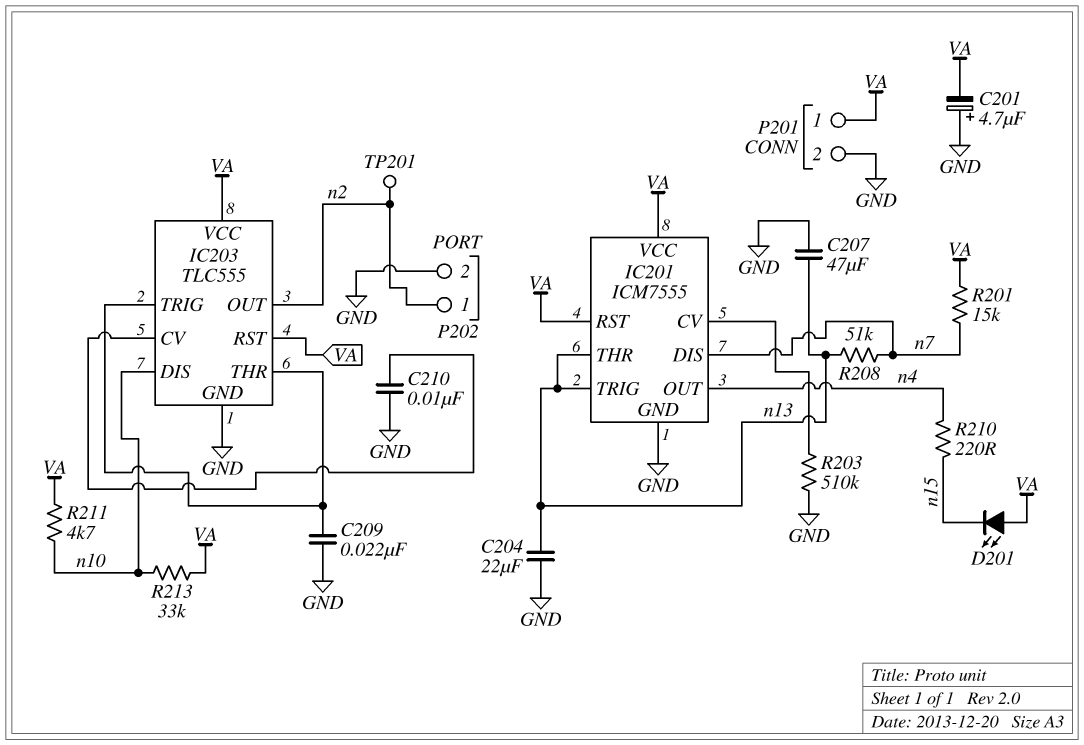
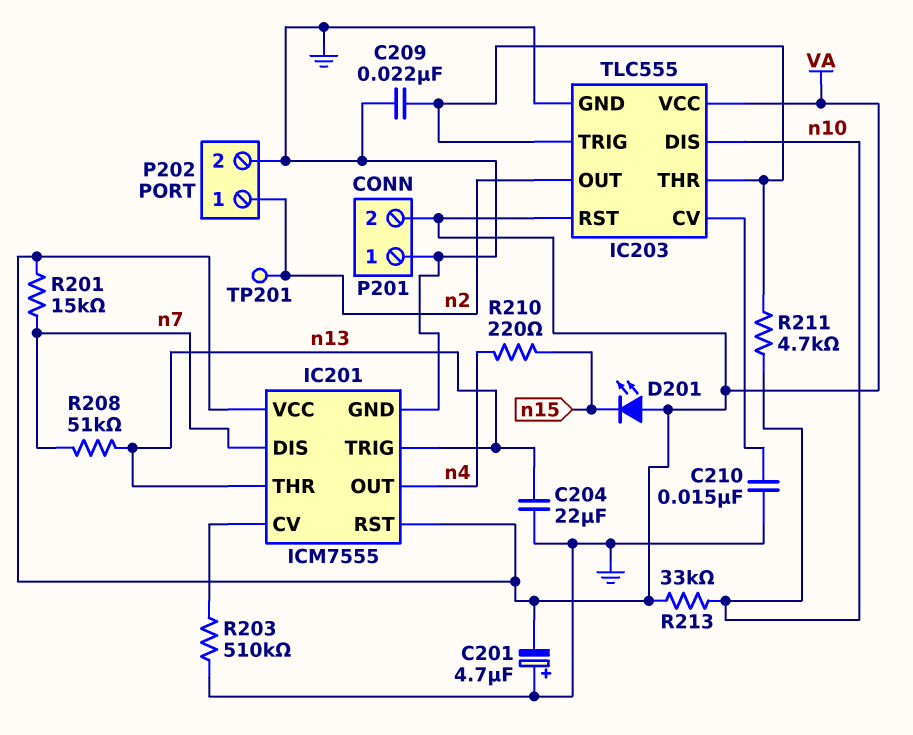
C207: 47uF (GND, n13) -> none
C210: 10nF (GND, IC203/CV) -> 15nF (GND, IC203/CV)
P201 pin 1: VA -> GND
P201 pin 2: GND -> VA
R211: 4.7k (VA, n10) -> 4.7k (IC203/THR, n10)

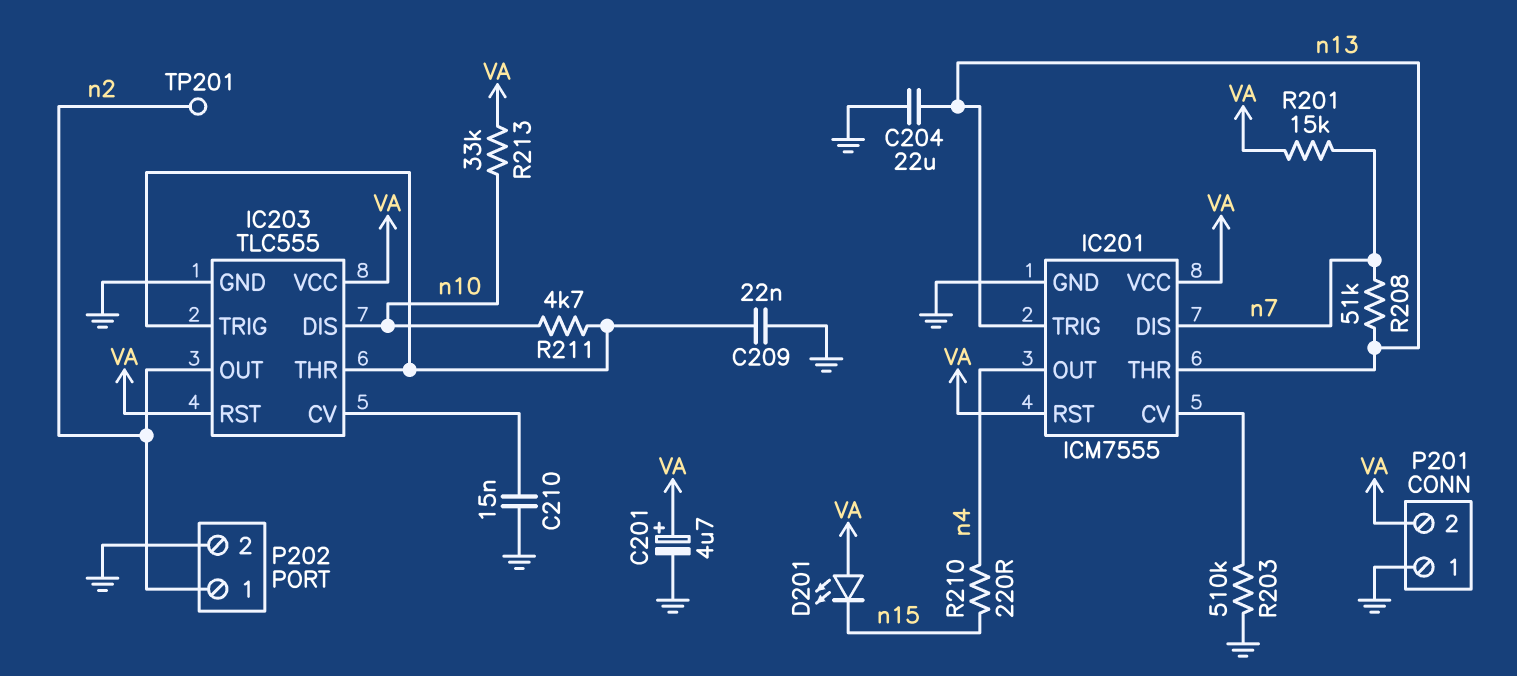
C201: 4.7uF (plus GND, minus VA) -> 4.7uF (plus VA, minus GND)

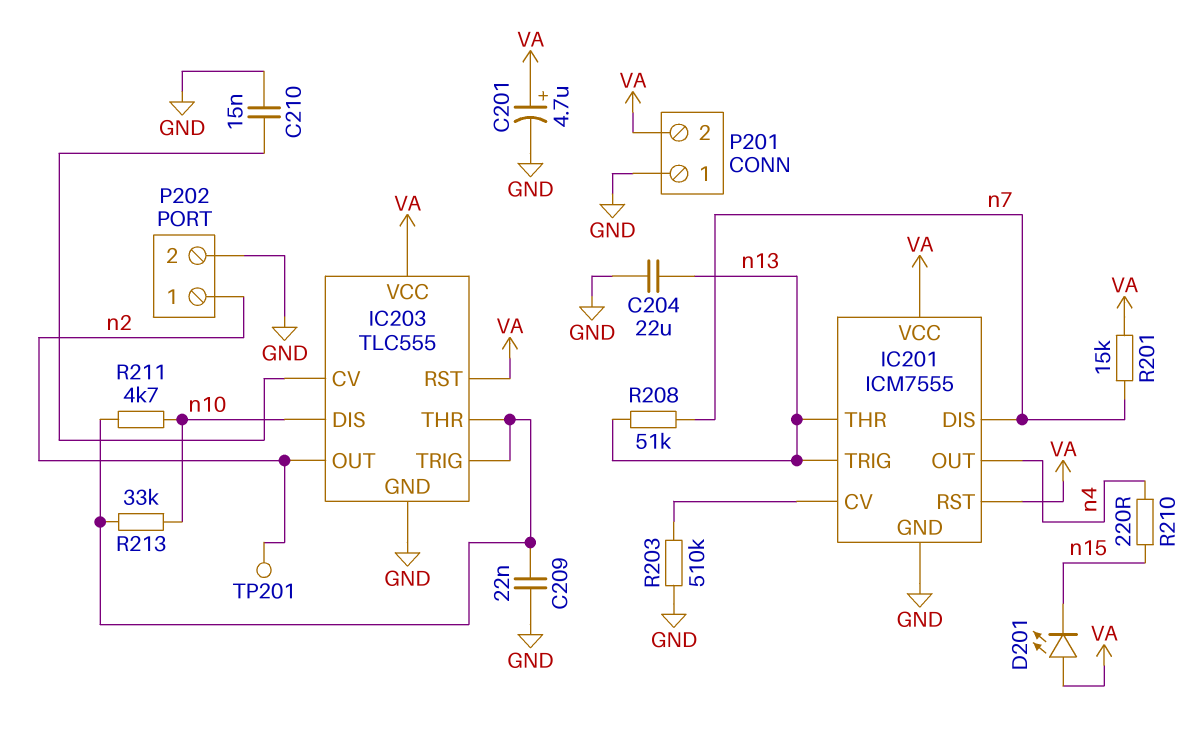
R213: 33k (VA, n10) -> 33k (IC203/THR, n10)

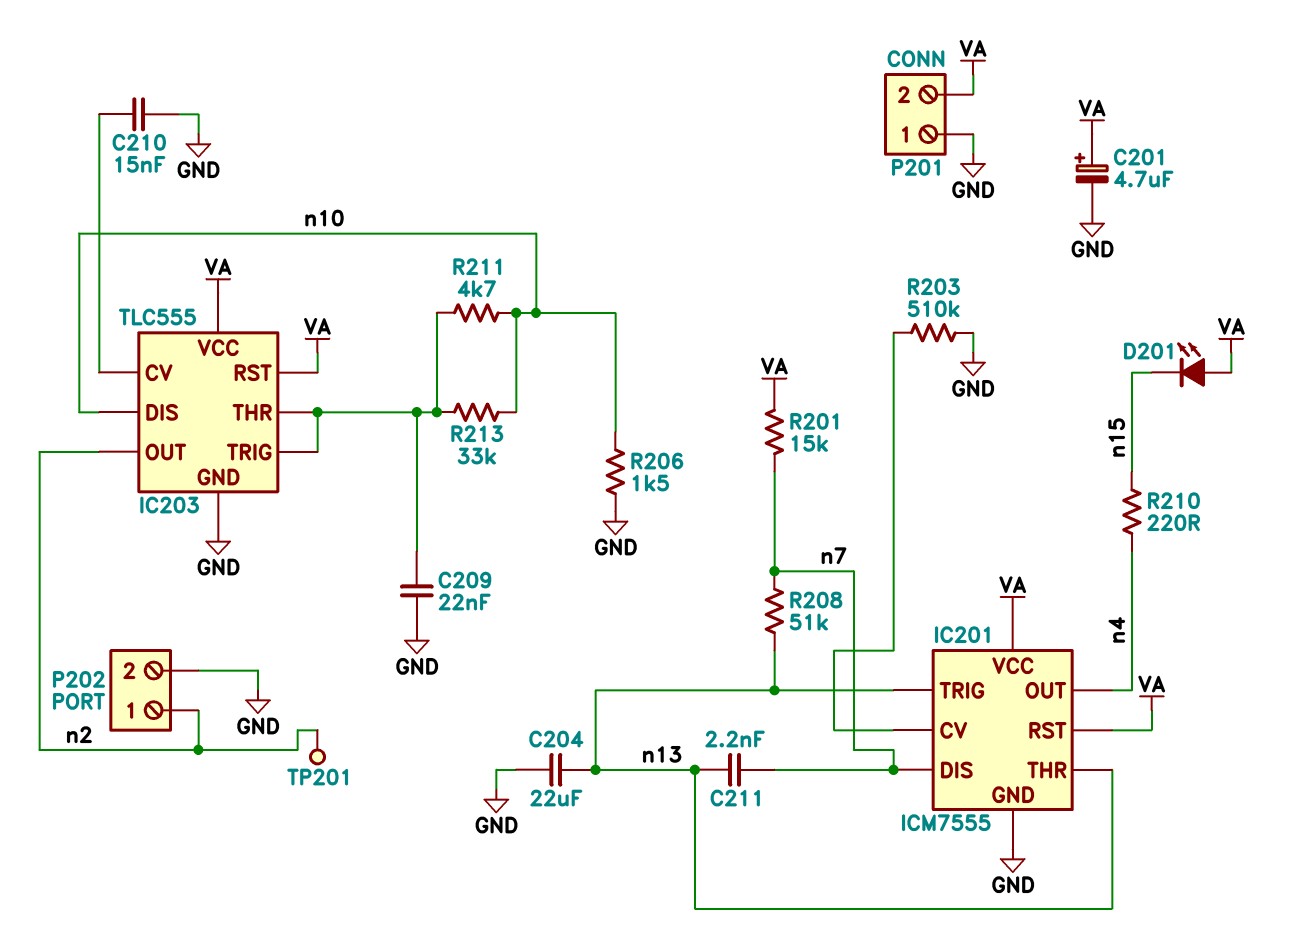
C211: none -> 2.2nF (n7, n13)
R206: none -> 1.5k (GND, n10)

